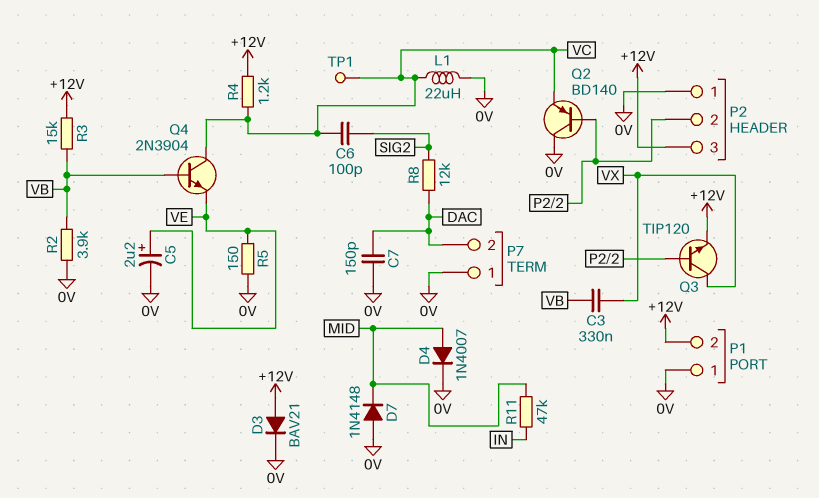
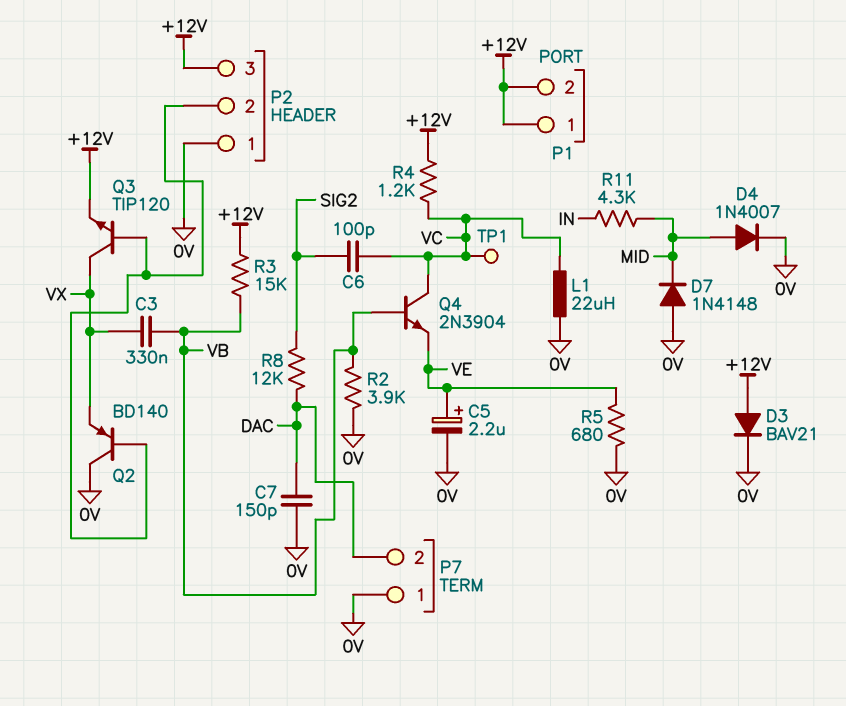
P1 pin 1: 0V -> +12V
Q2: PNP BD140 (B P2/2, C 0V, E VC) -> PNP BD140 (B P2/2, C 0V, E VX)
R5: 150 (0V, VE) -> 680 (0V, VE)
R11: 47k (IN, MID) -> 4.3k (IN, MID)

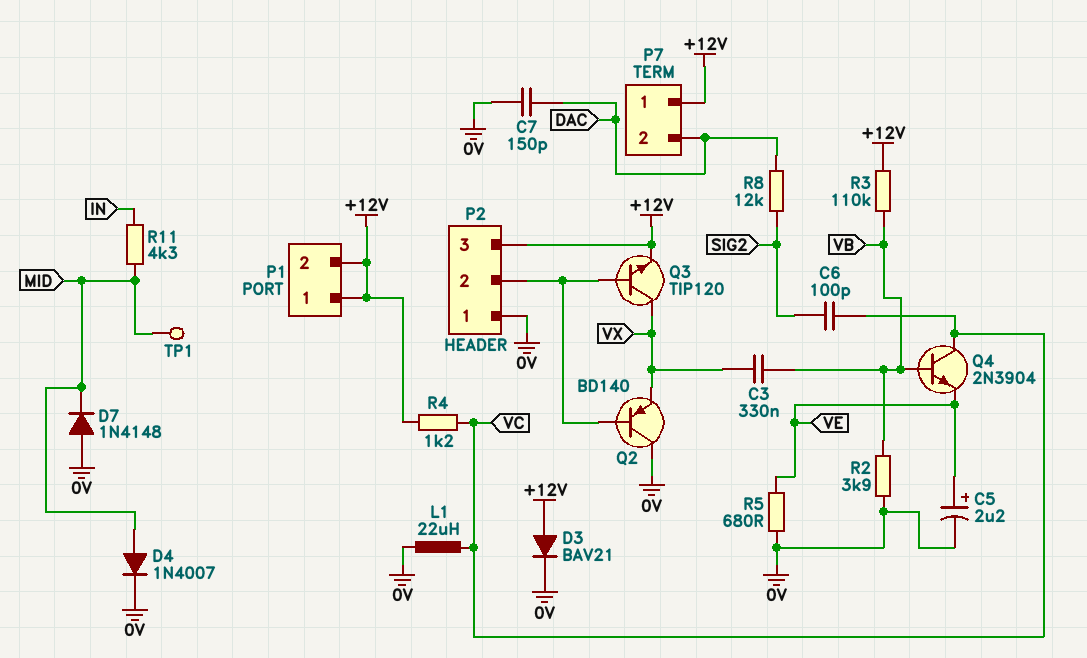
P7 pin 1: 0V -> +12V
R3: 15k (+12V, VB) -> 110k (+12V, VB)
TP1: test point (VC) -> test point (MID)

